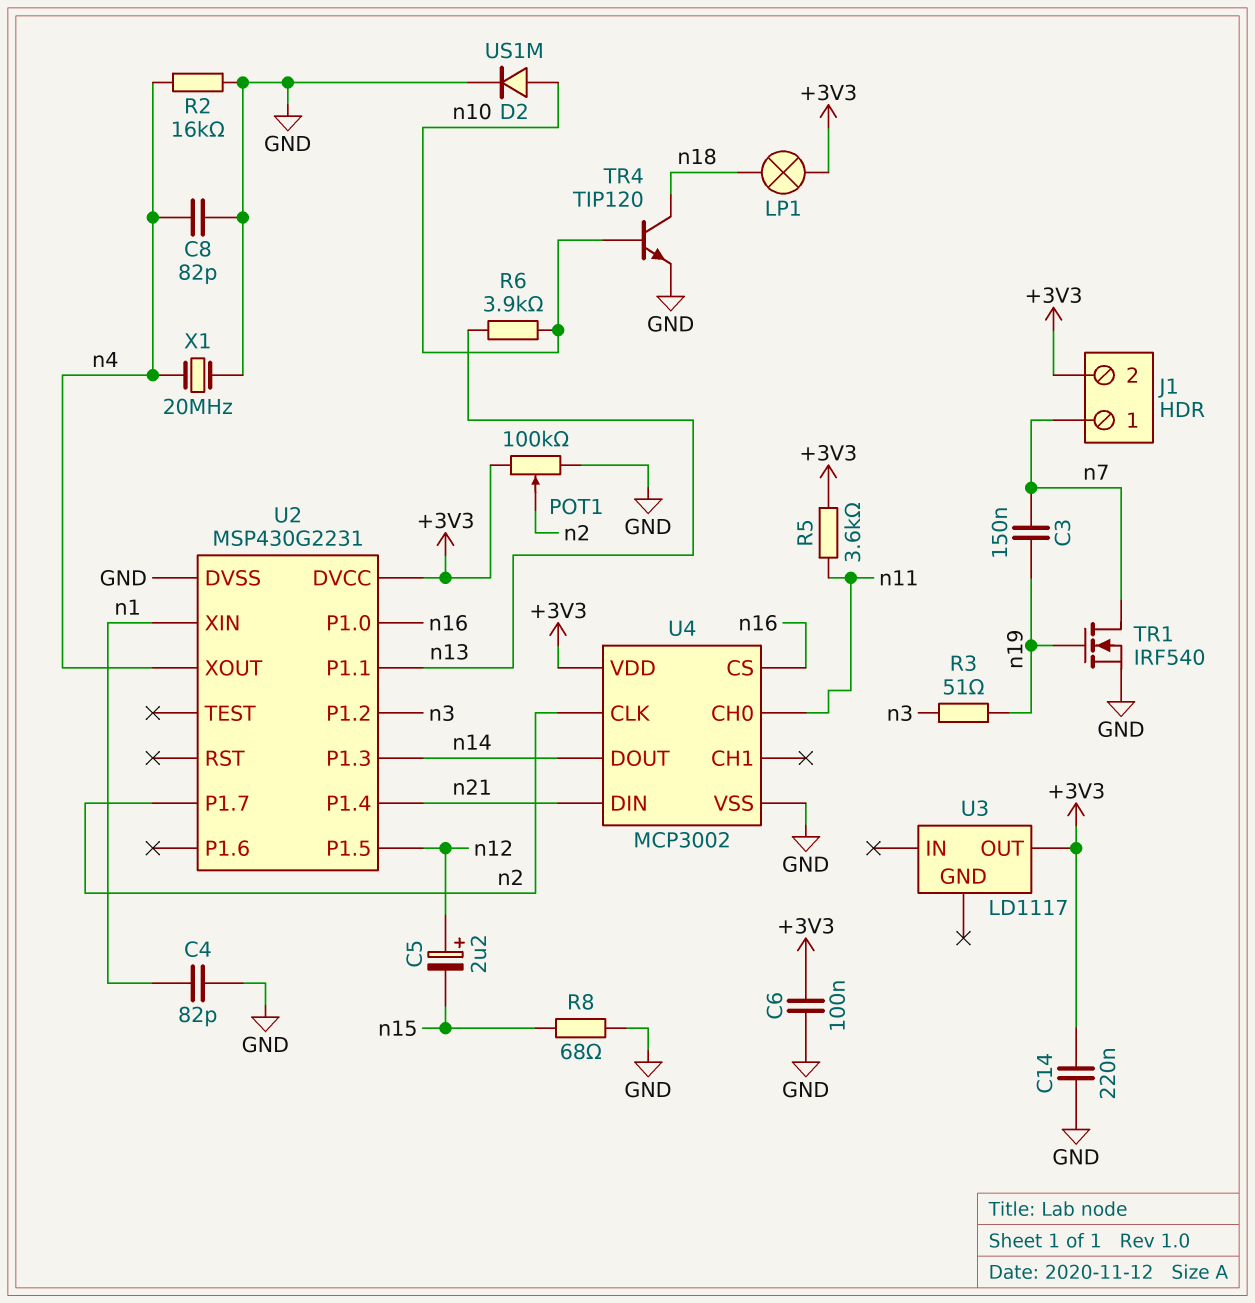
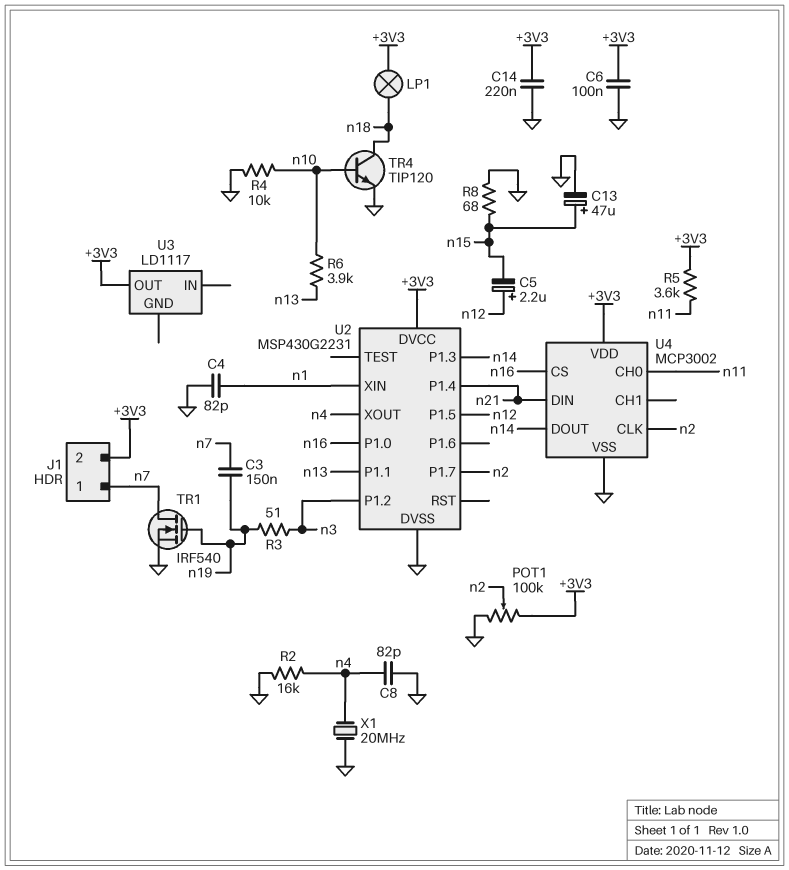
C13: none -> 47uF (plus n15, minus GND)
D2: diode US1M (A n10, K GND) -> none
R4: none -> 10k (GND, n10)

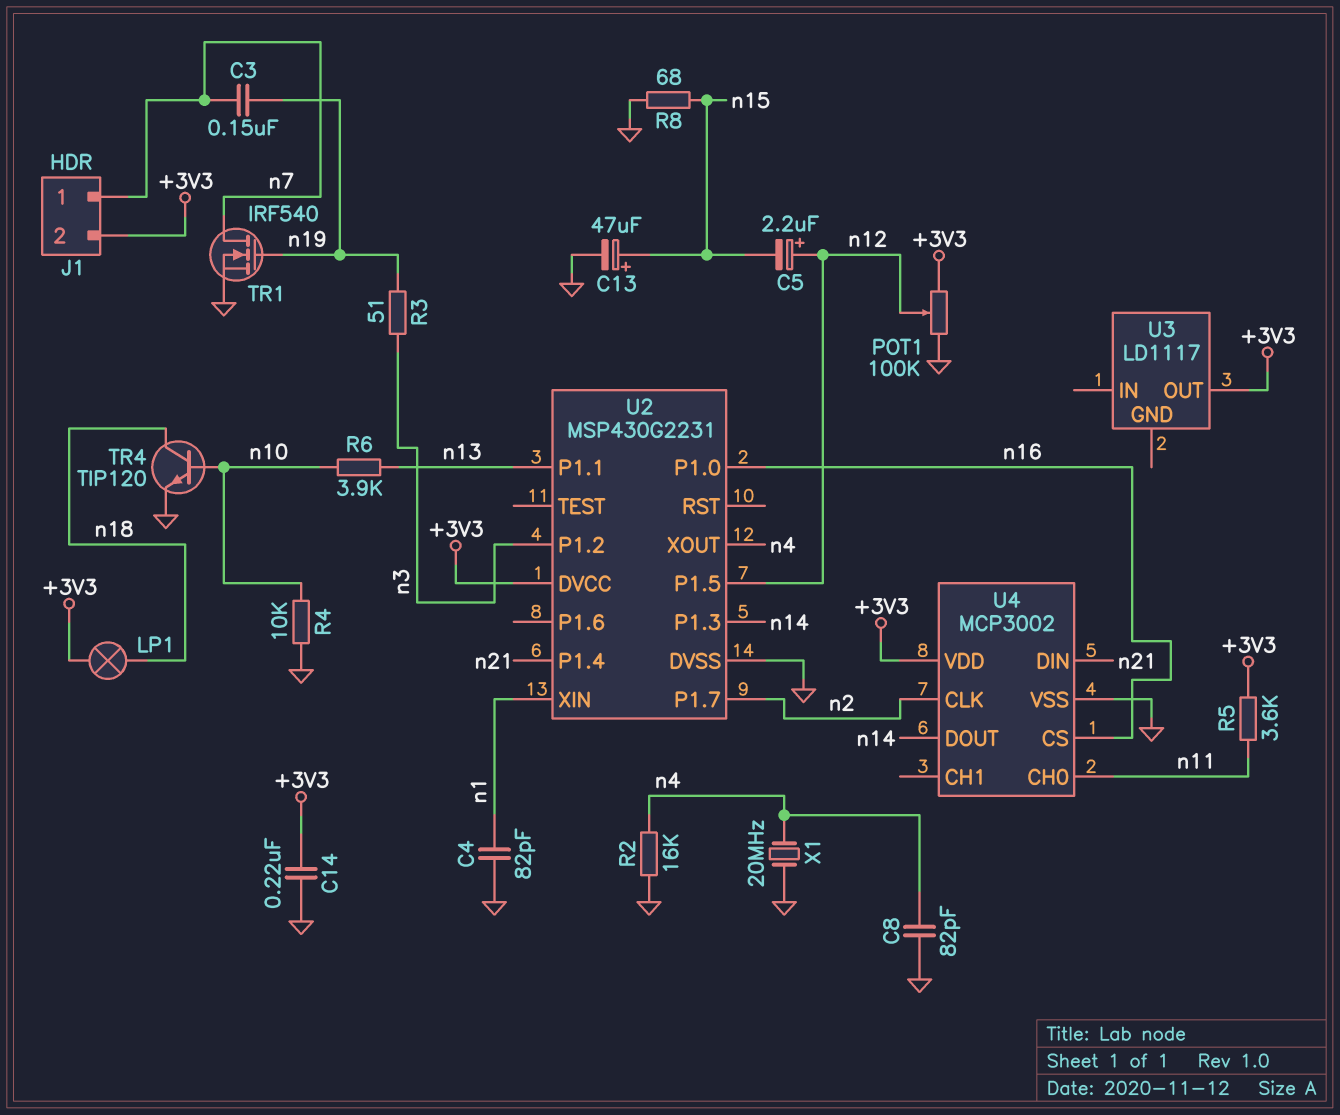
C6: 100nF (+3V3, GND) -> none
POT1: 100k (+3V3, GND, wiper n2) -> 100k (+3V3, GND, wiper n12)

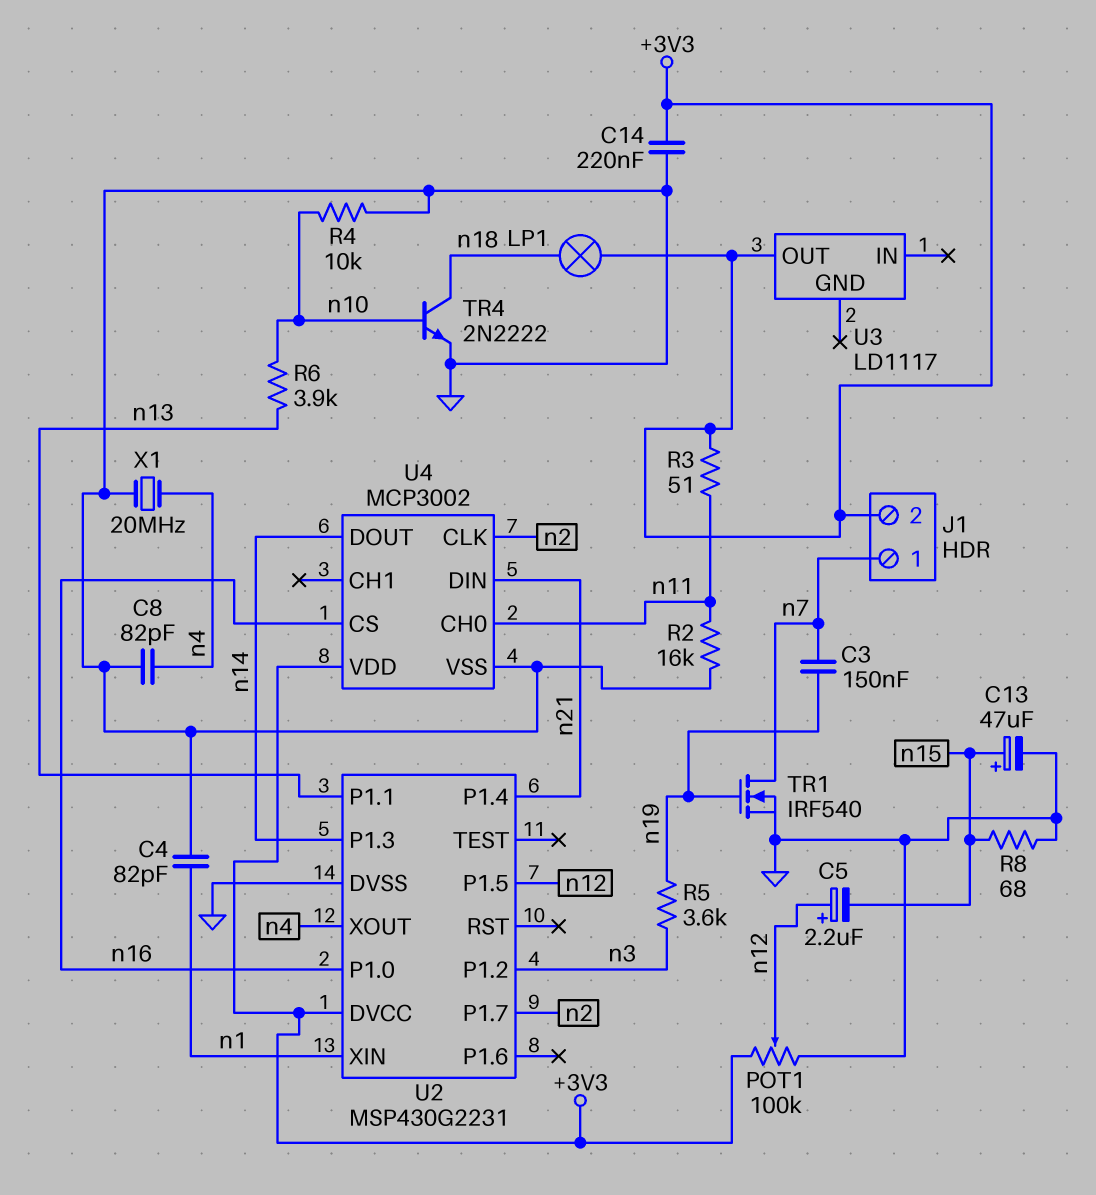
R2: 16k (GND, n4) -> 16k (GND, n11)
R3: 51 (n3, n19) -> 51 (+3V3, n11)
R5: 3.6k (+3V3, n11) -> 3.6k (n3, n19)
TR4: NPN TIP120 (B n10, C n18, E GND) -> NPN 2N2222 (B n10, C n18, E GND)

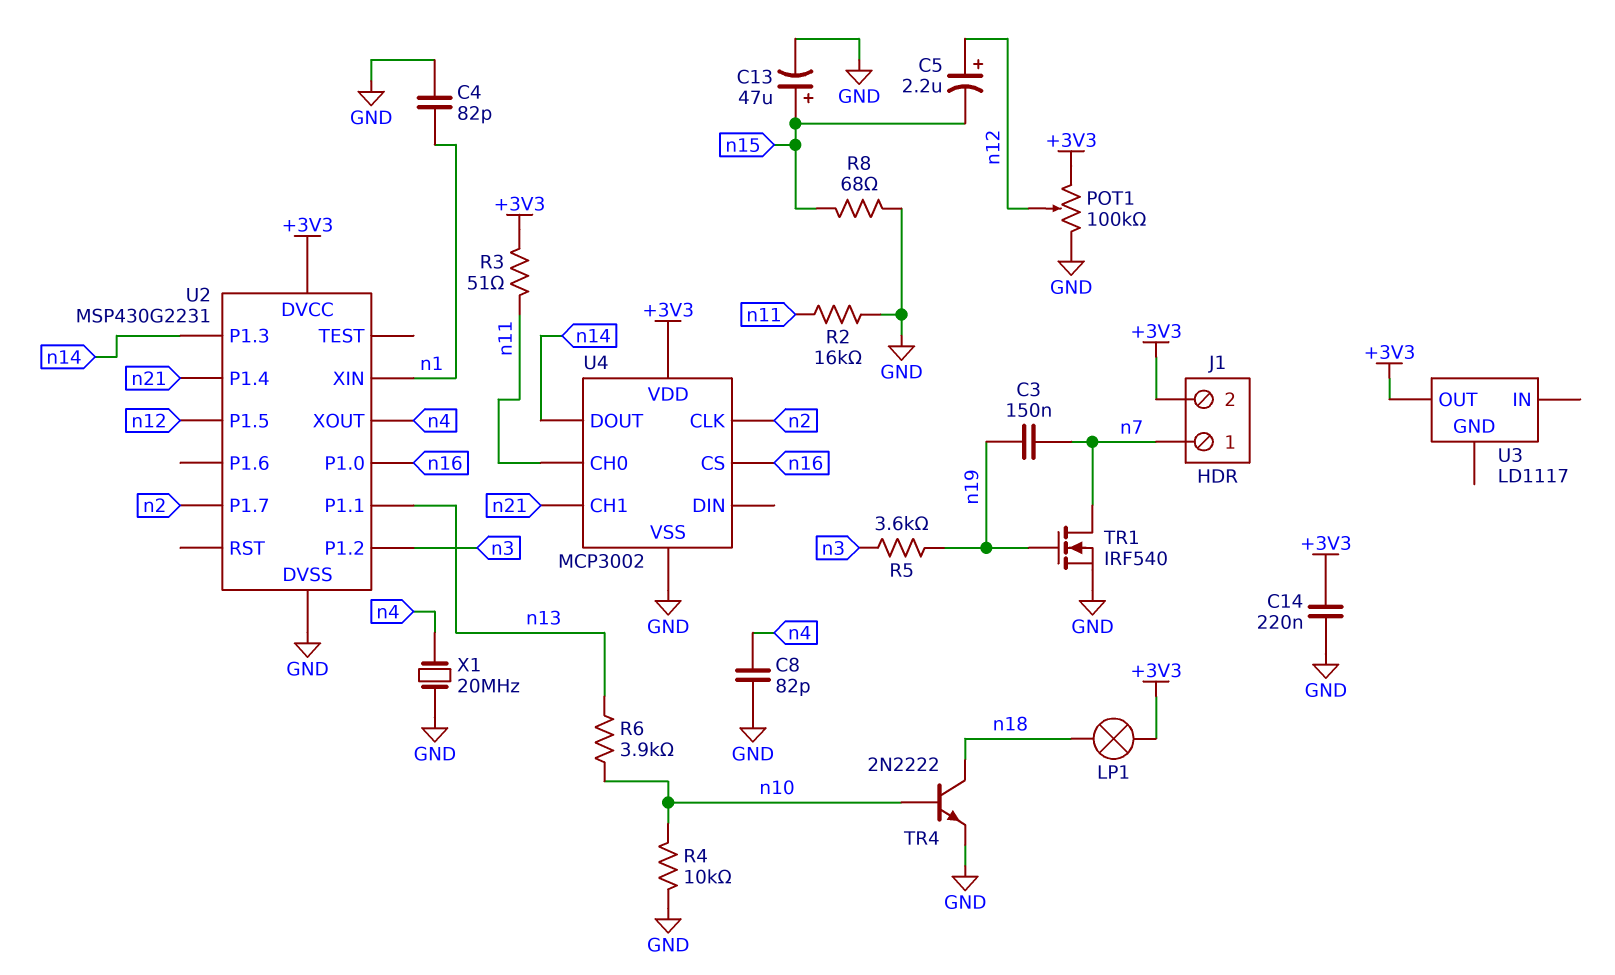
U4 pin CH1: none -> n21
U4 pin DIN: n21 -> none

